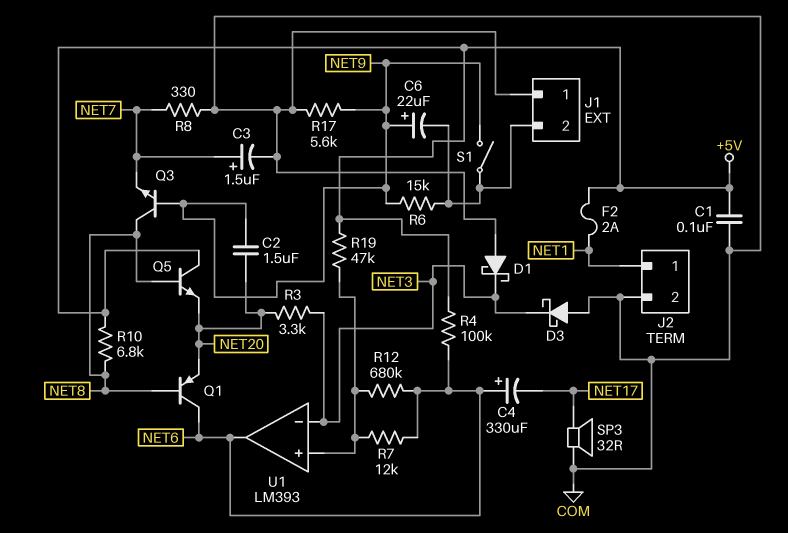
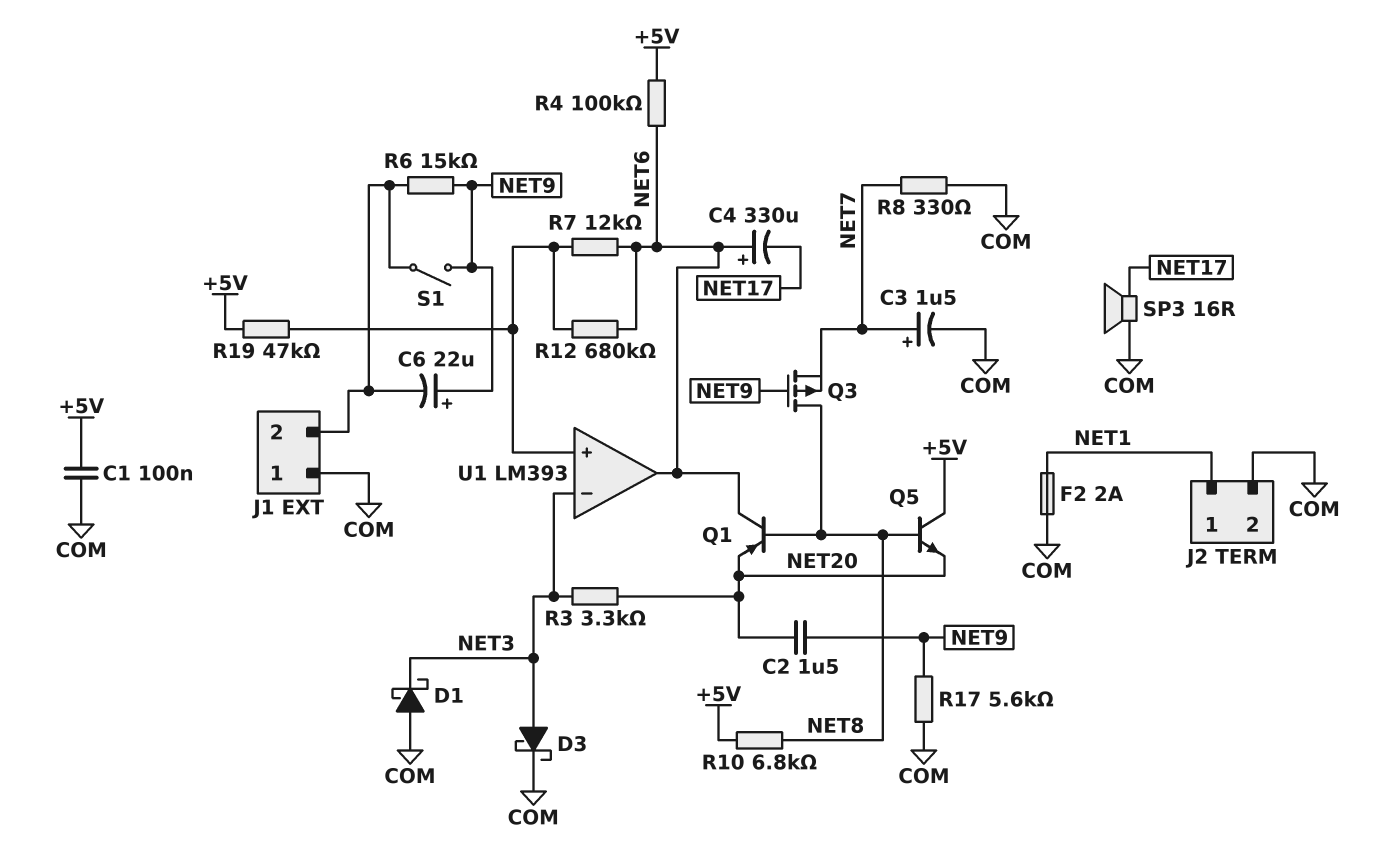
D3: schottky (A COM, K NET3) -> schottky (A NET3, K COM)
F2: 2A (+5V, NET1) -> 2A (COM, NET1)
Q3: NPN (B NET9, C NET8, E NET7) -> PMOS (G NET9, D NET8, S NET7)
SP3: speaker 32R (COM, NET17) -> speaker 16R (COM, NET17)

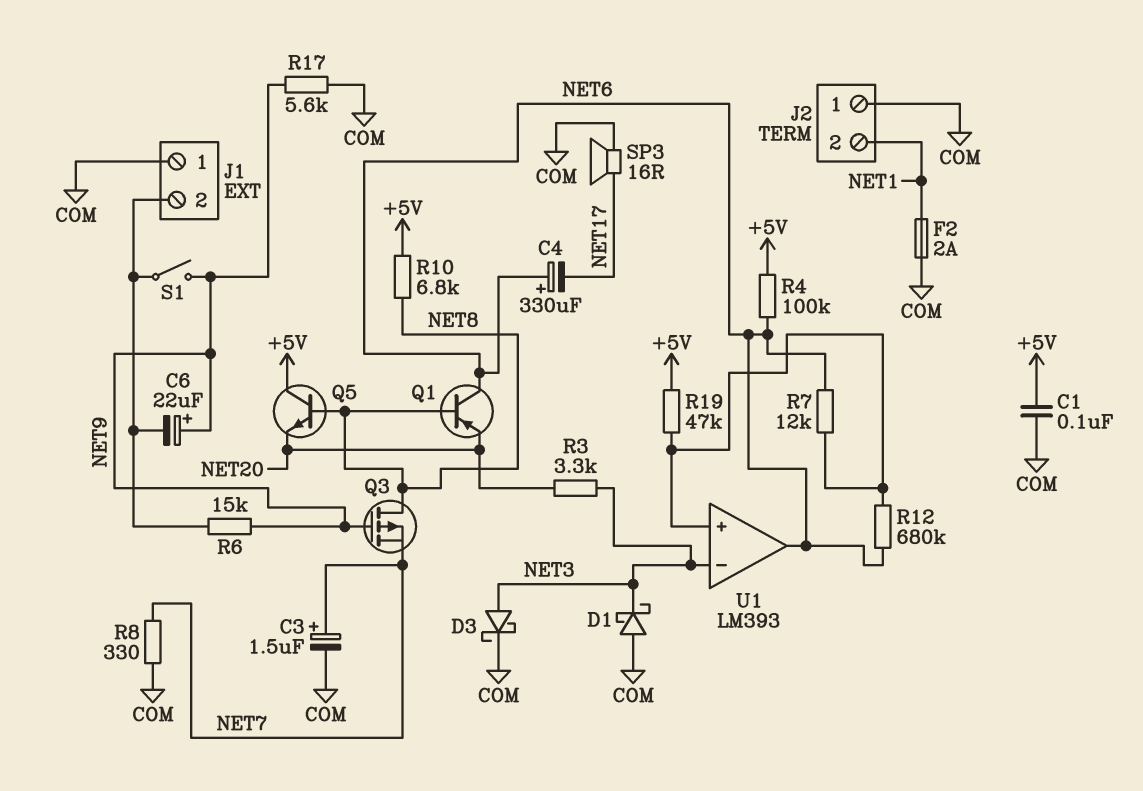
C2: 1.5uF (NET9, NET20) -> none
J2 pin 1: NET1 -> COM
J2 pin 2: COM -> NET1

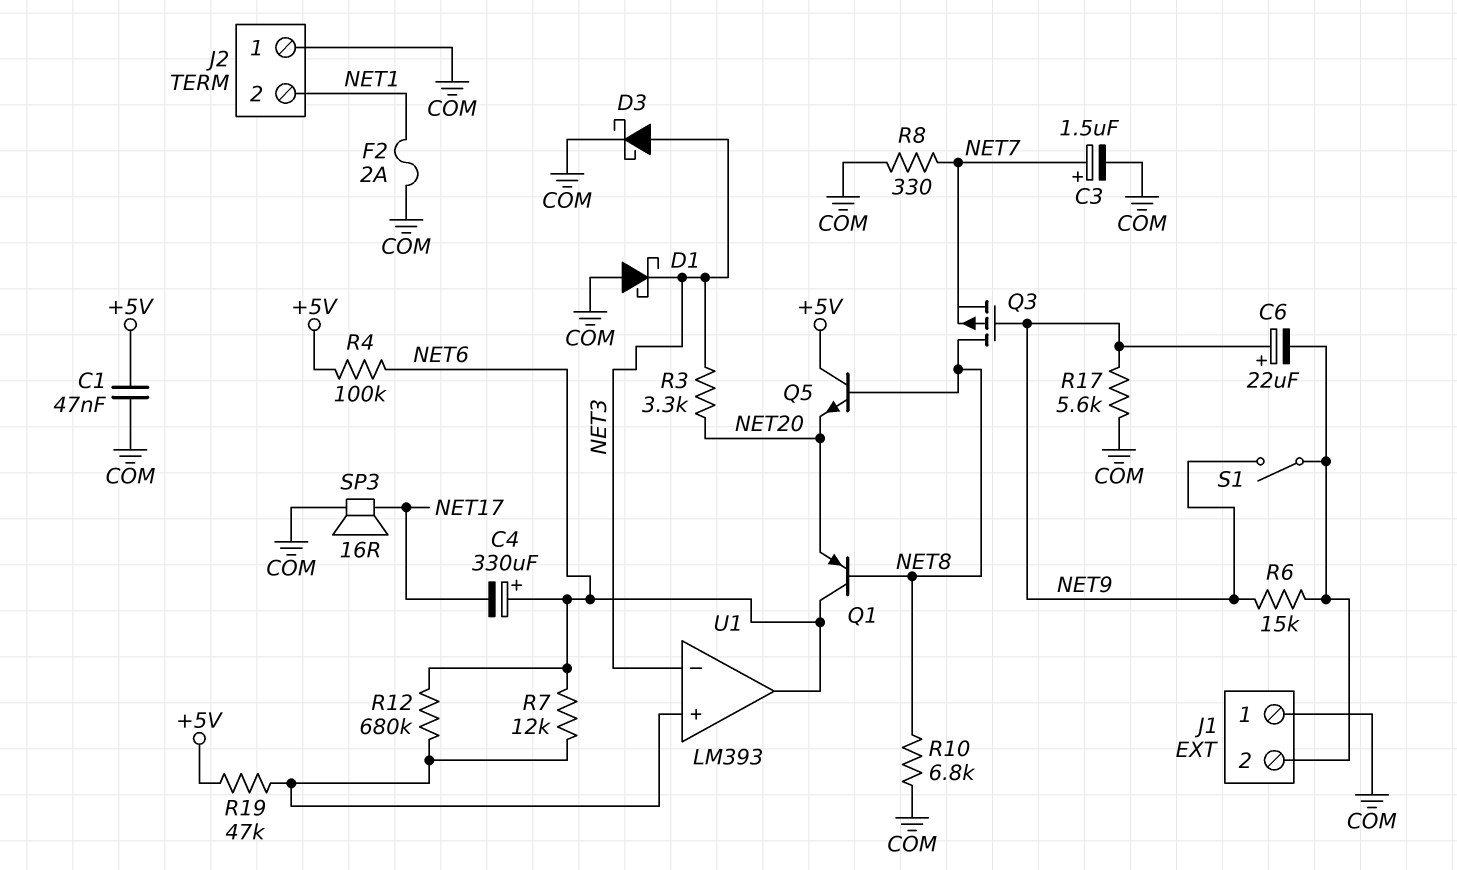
C1: 100nF (+5V, COM) -> 47nF (+5V, COM)
R10: 6.8k (+5V, NET8) -> 6.8k (COM, NET8)

